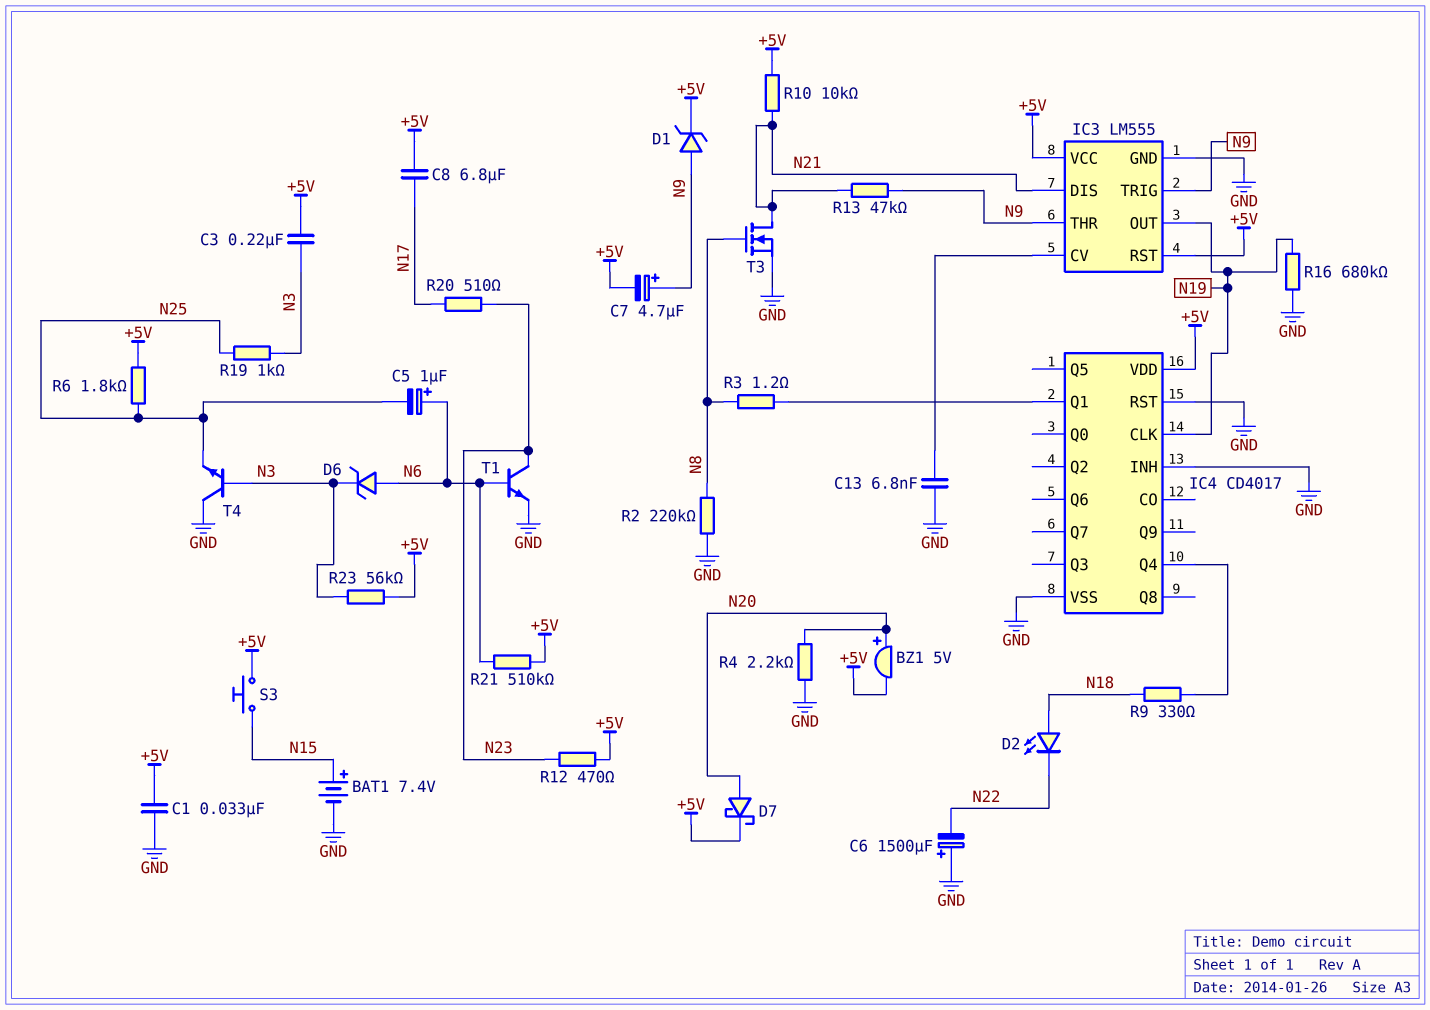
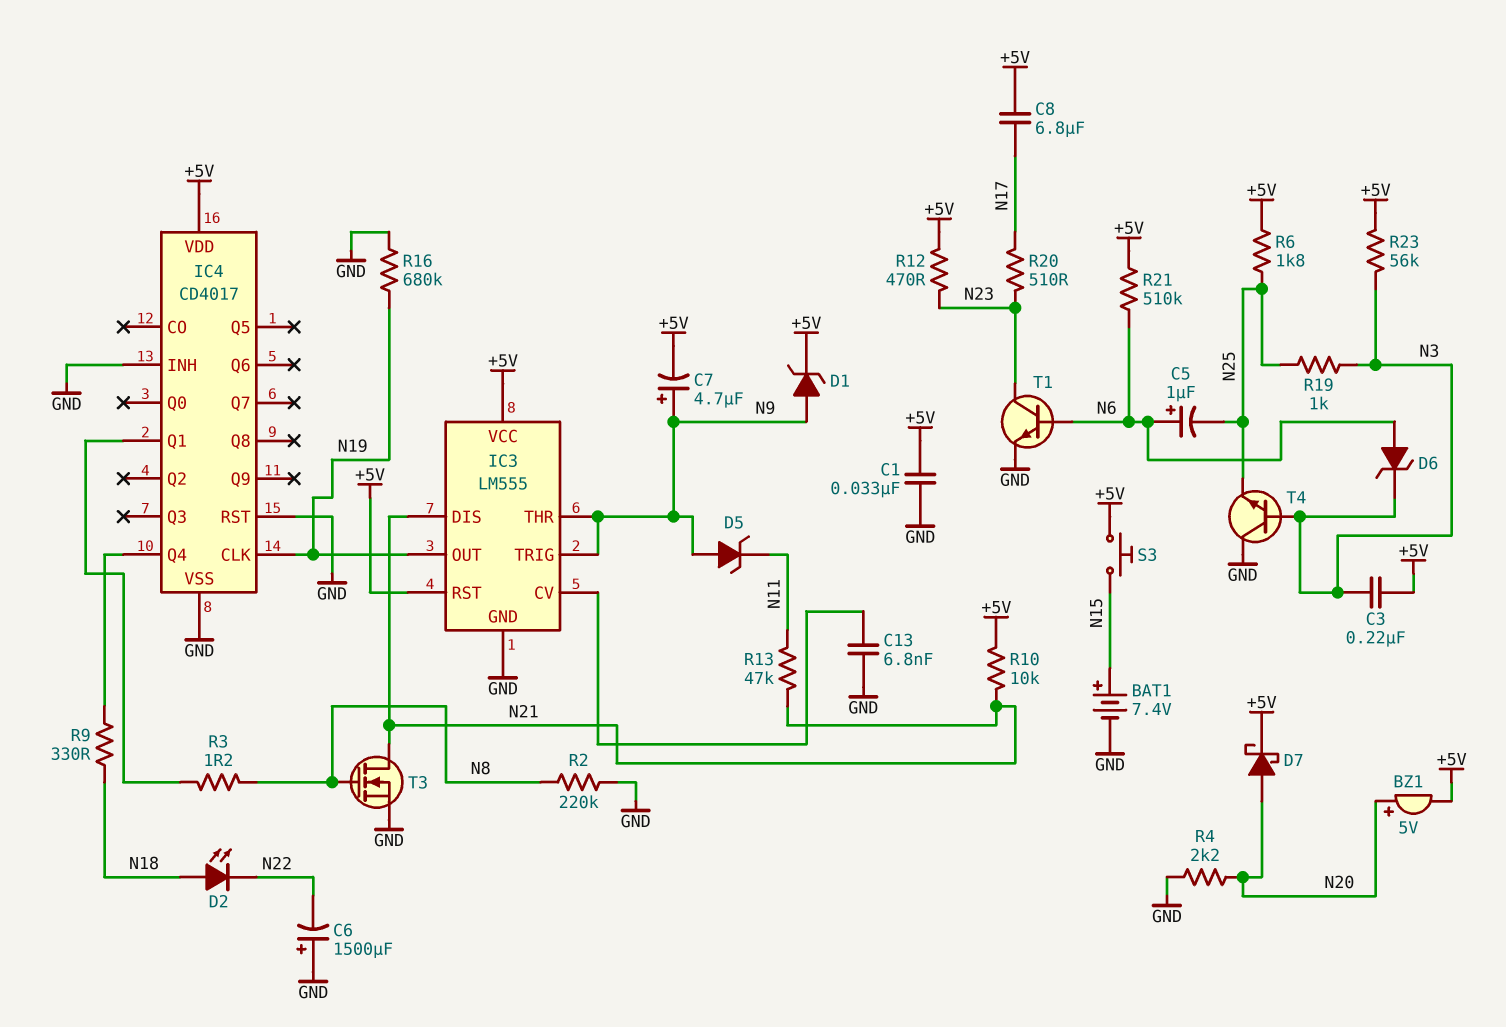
D5: none -> zener (A N9, K N11)
R13: 47k (N9, N21) -> 47k (N11, N21)

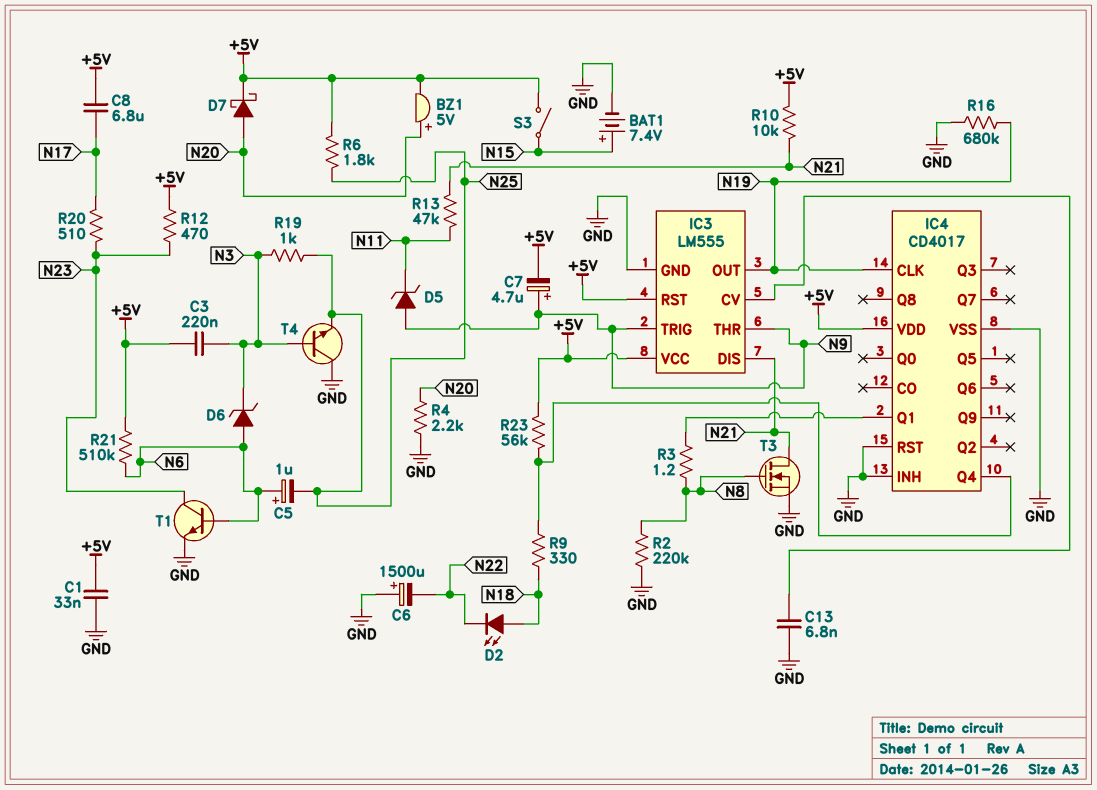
D1: zener (A N9, K +5V) -> none
R23: 56k (+5V, N3) -> 56k (+5V, IC4/Q4)
S3: button (+5V, N15) -> switch (+5V, N15)

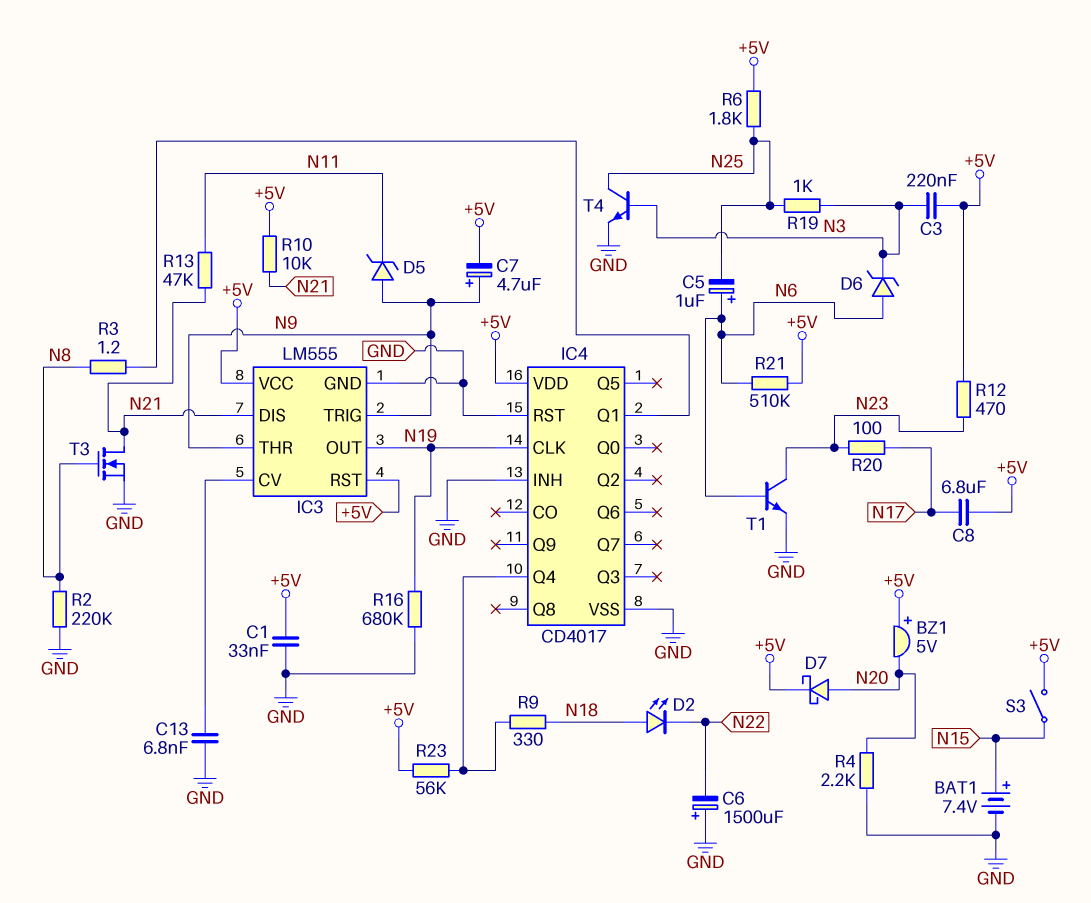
BZ1: buzzer 5V (plus N20, minus +5V) -> buzzer 5V (plus +5V, minus N20)
R20: 510 (N17, N23) -> 100 (N17, N23)
T4: NPN (B N3, C GND, E N25) -> NPN (B N3, C N25, E GND)

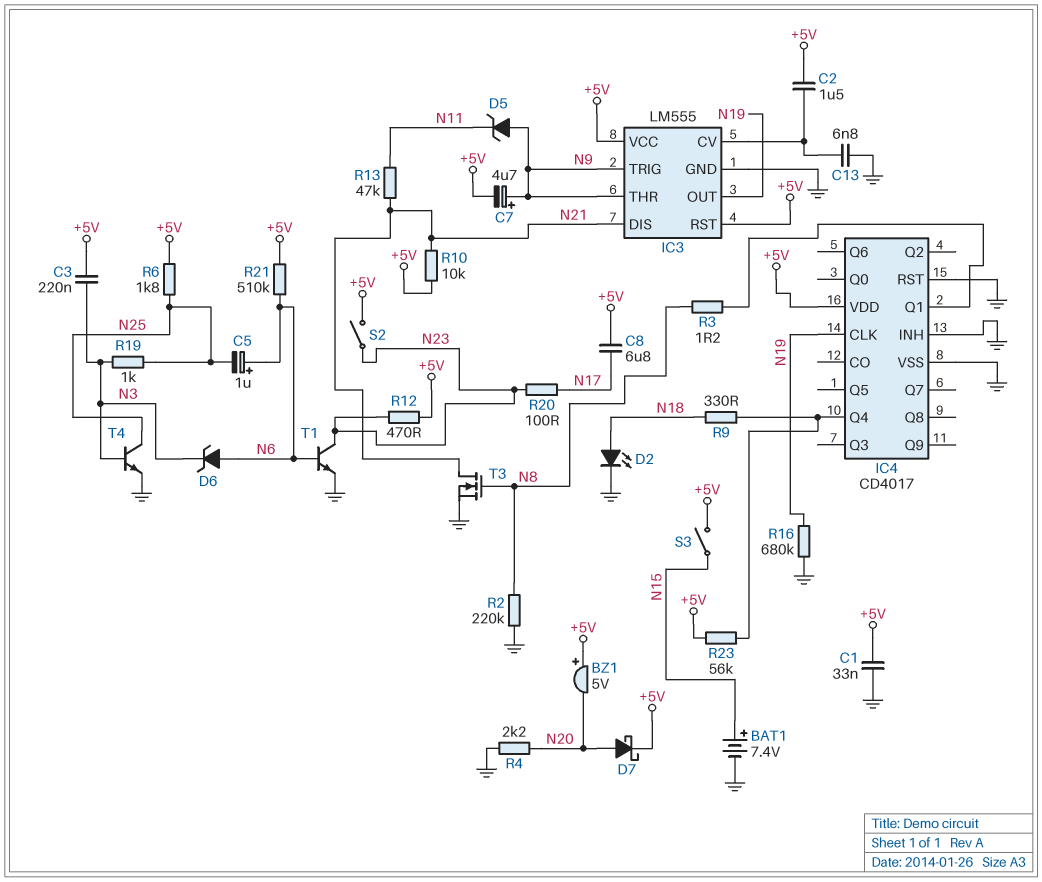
C2: none -> 1.5uF (+5V, IC3/CV)
C6: 1500uF (plus GND, minus N22) -> none
D2: LED (A N18, K N22) -> LED (A N18, K GND)
S2: none -> switch (+5V, N23)

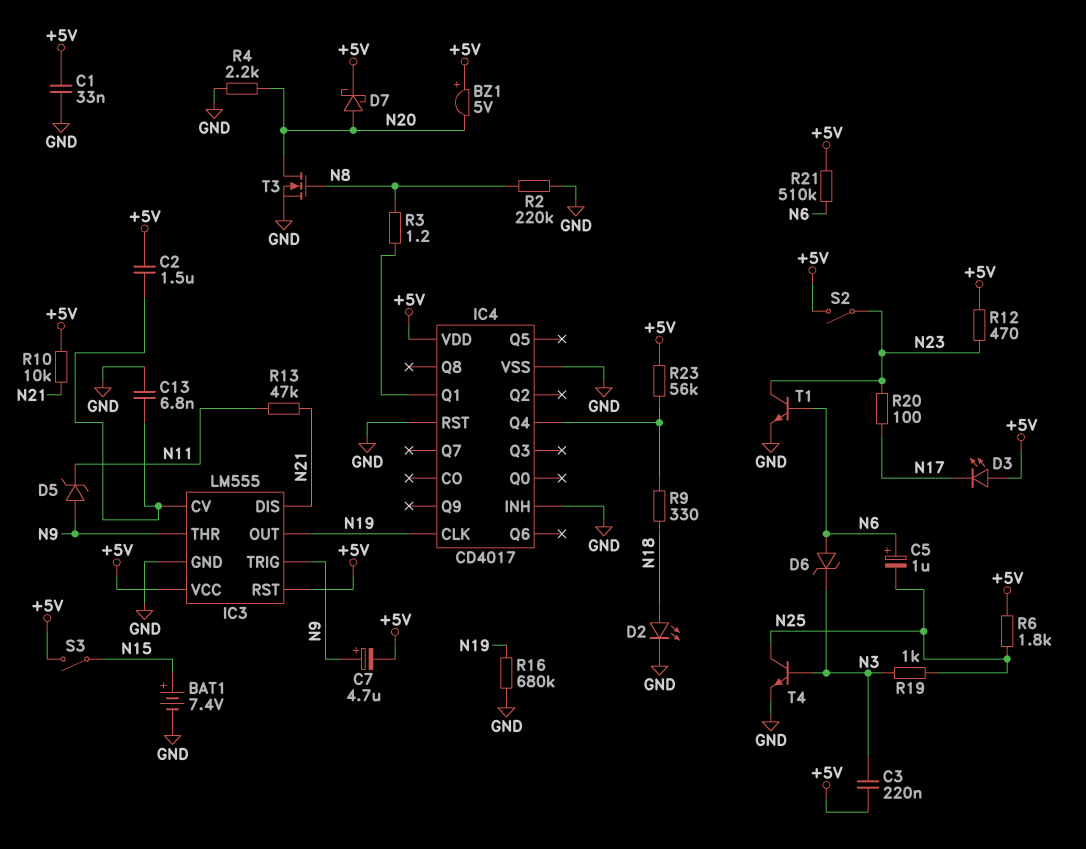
C8: 6.8uF (+5V, N17) -> none
D3: none -> LED (A +5V, K N17)
T3: NMOS (G N8, D N21, S GND) -> NMOS (G N8, D N20, S GND)

